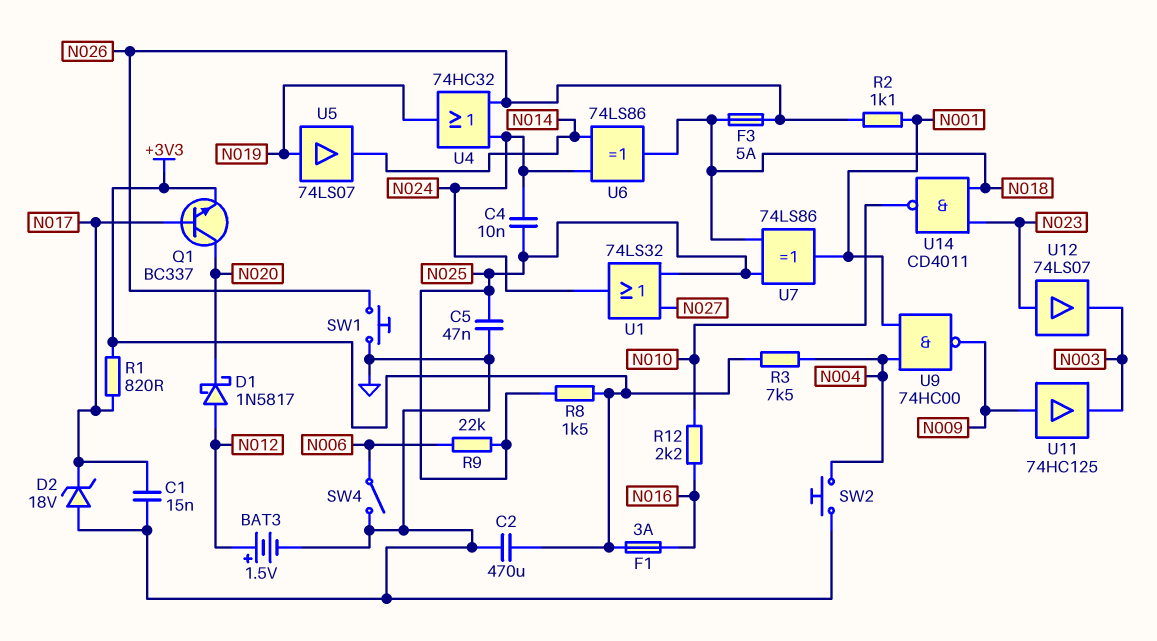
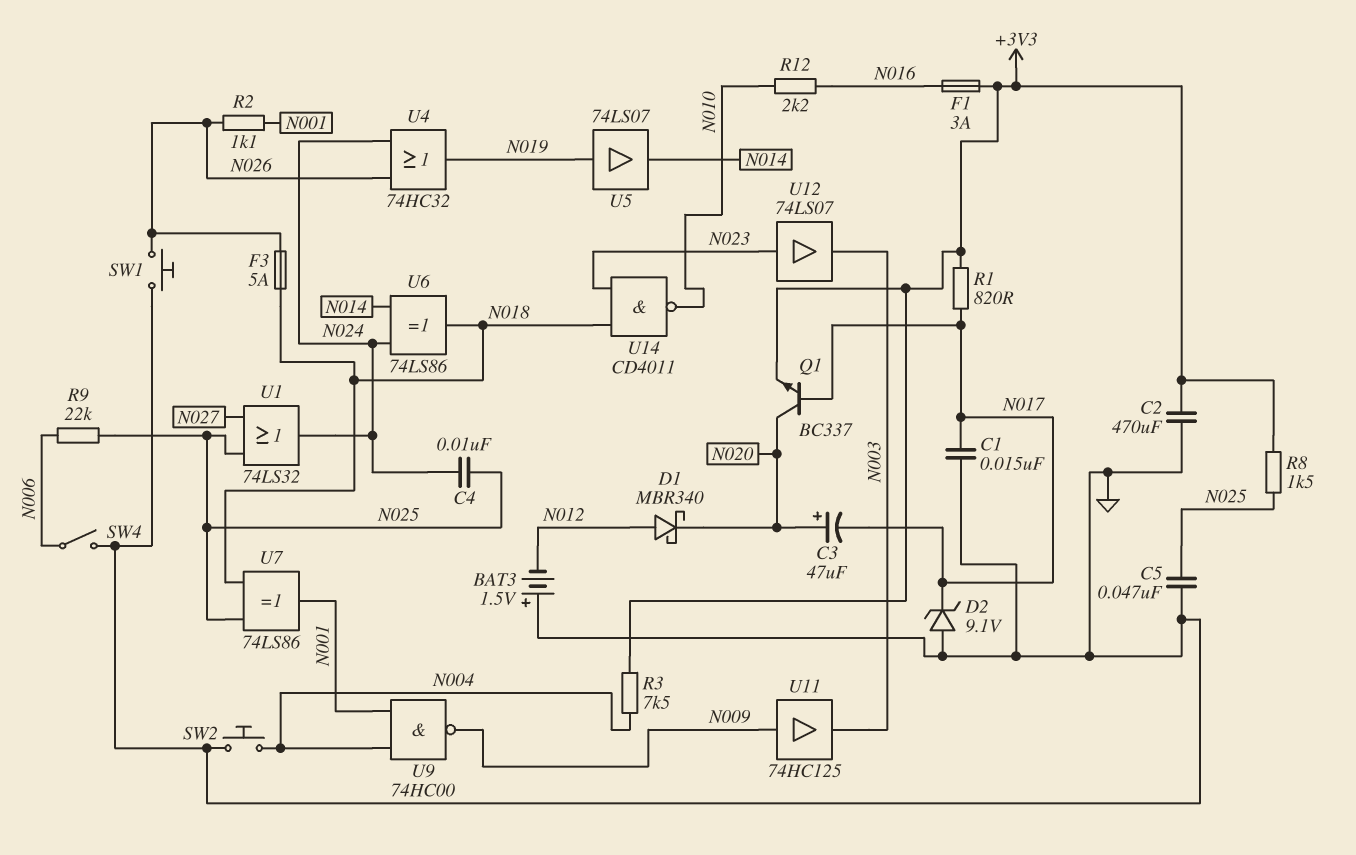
BAT3: 1.5V (plus N012, minus GND) -> 1.5V (plus GND, minus N012)
C3: none -> 47uF (plus N020, minus N017)
D1: schottky 1N5817 (A N012, K N020) -> schottky MBR340 (A N012, K N020)
D2: zener 18V (A GND, K N017) -> zener 9.1V (A GND, K N017)

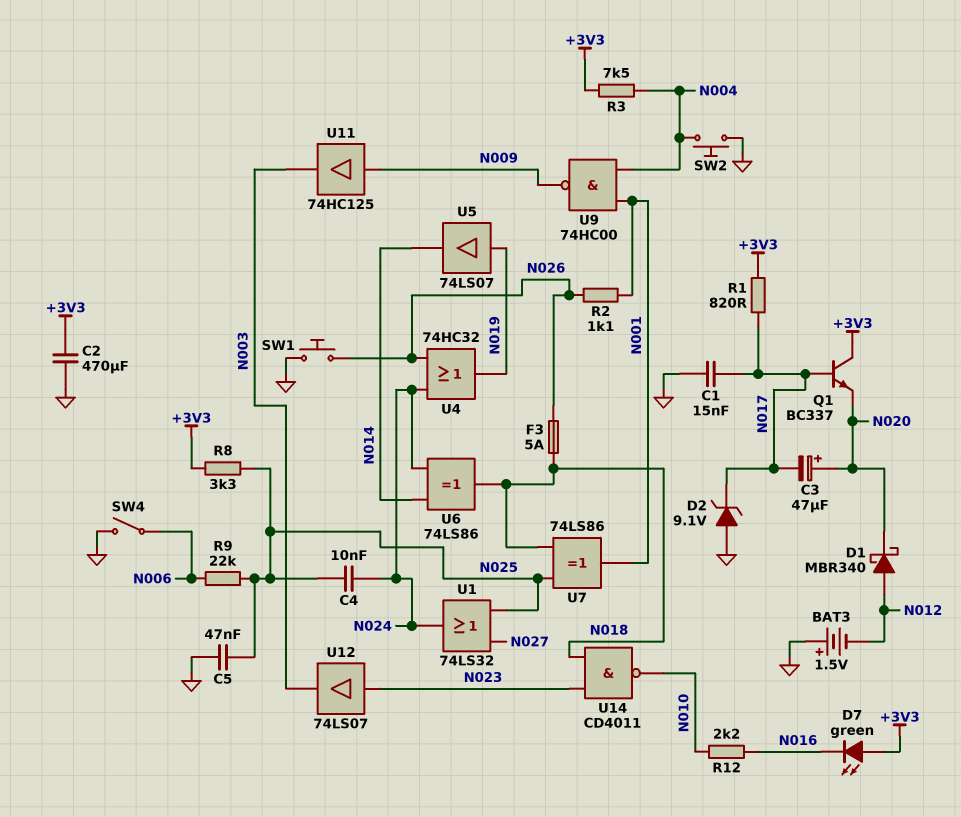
D7: none -> LED green (A +3V3, K N016)
F1: 3A (+3V3, N016) -> none
Q1: NPN BC337 (B N017, C N020, E +3V3) -> NPN BC337 (B N017, C +3V3, E N020)
R8: 1.5k (+3V3, N025) -> 3.3k (+3V3, N025)

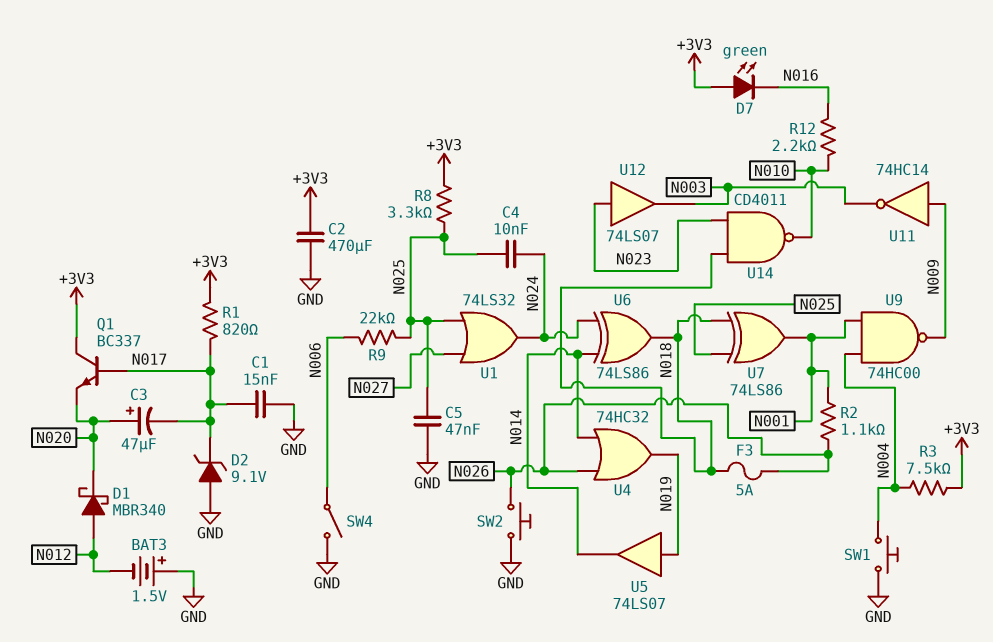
SW1: button (GND, N026) -> button (GND, N004)
SW2: button (GND, N004) -> button (GND, N026)
U4: OR 74HC32 (in N024, in N026, out N019) -> OR 74HC32 (in N014, in N026, out N019)
U11: buffer 74HC125 (in N009, out N003) -> NOT 74HC14 (in N009, out N003)

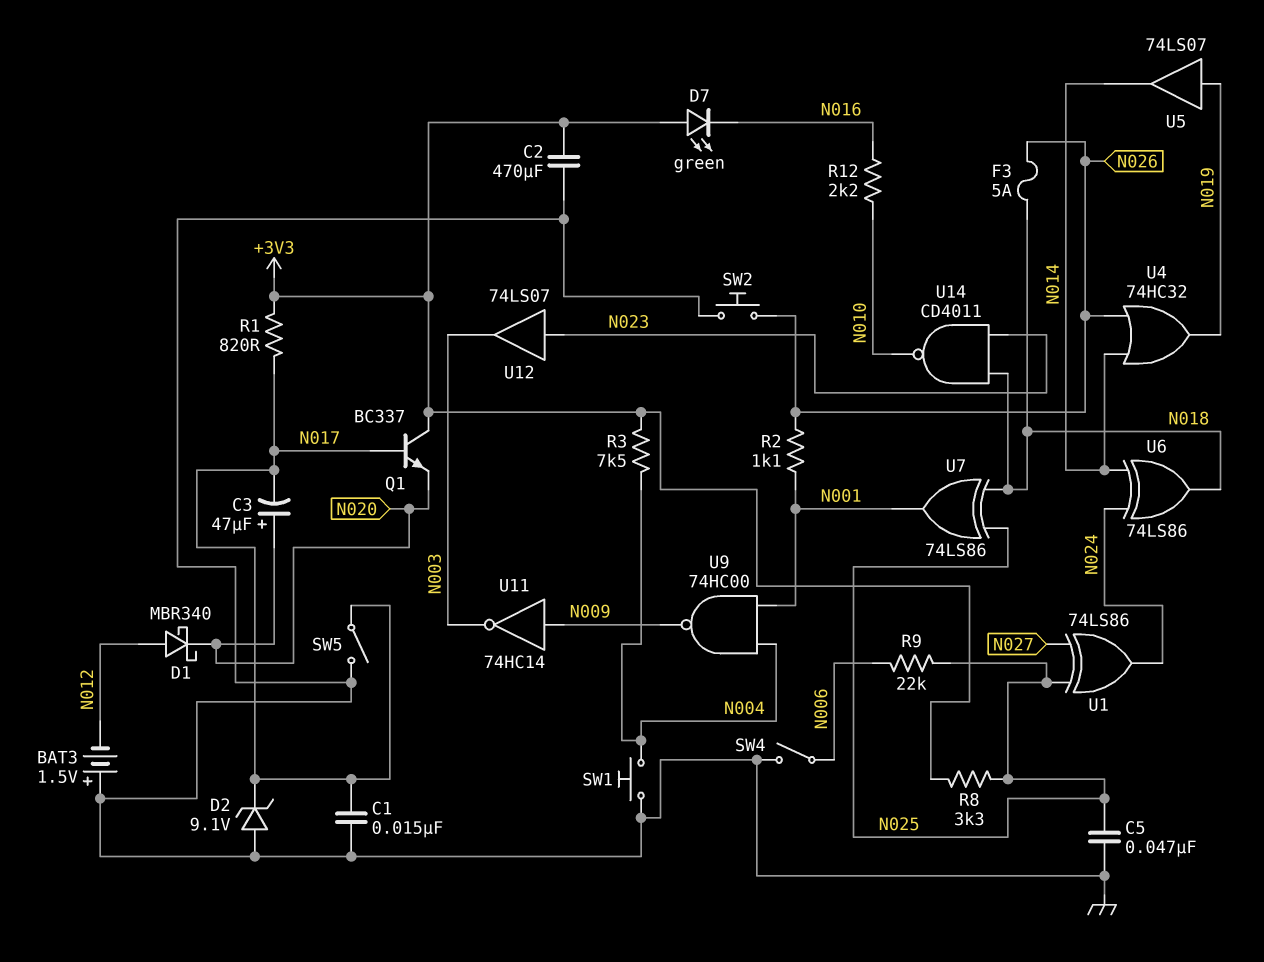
C4: 10nF (N024, N025) -> none
SW5: none -> switch (GND, N017)
U1: OR 74LS32 (in N025, in N027, out N024) -> XOR 74LS86 (in N025, in N027, out N024)

